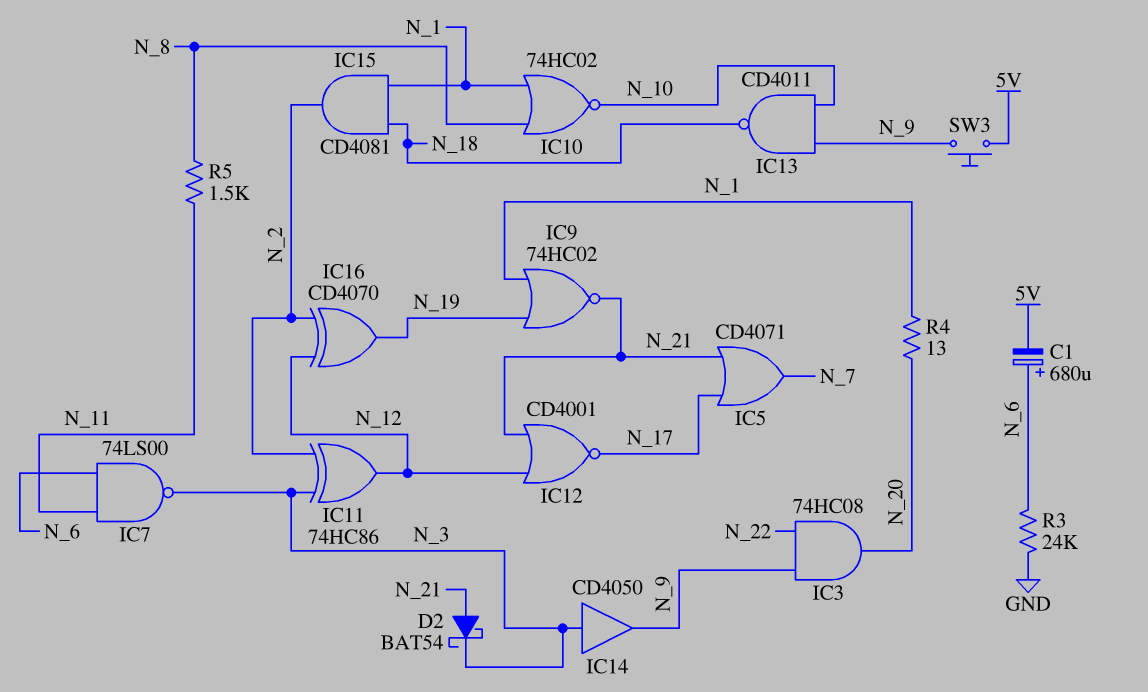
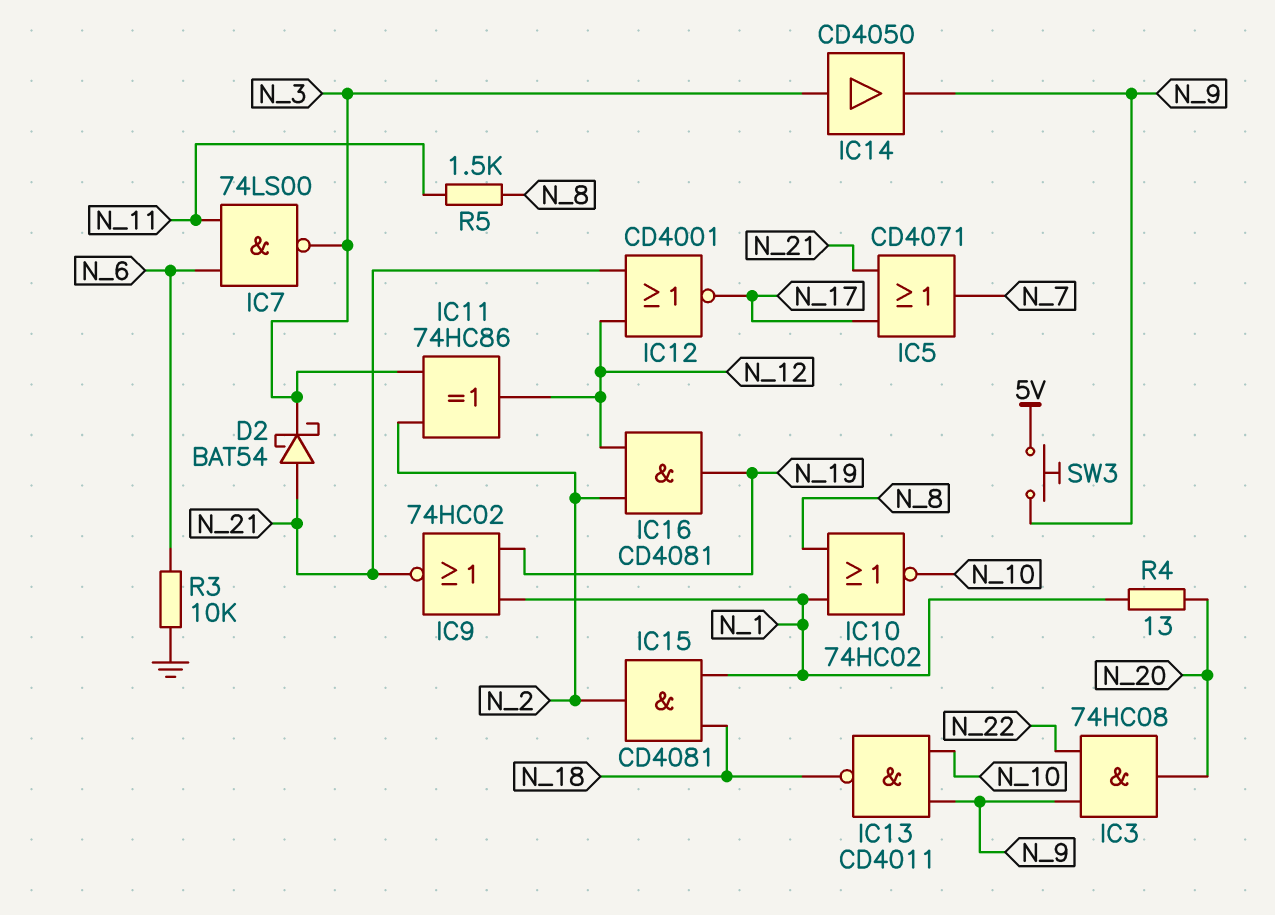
C1: 680uF (plus N_6, minus 5V) -> none
IC16: XOR CD4070 (in N_2, in N_12, out N_19) -> AND CD4081 (in N_2, in N_12, out N_19)
R3: 24k (GND, N_6) -> 10k (GND, N_6)

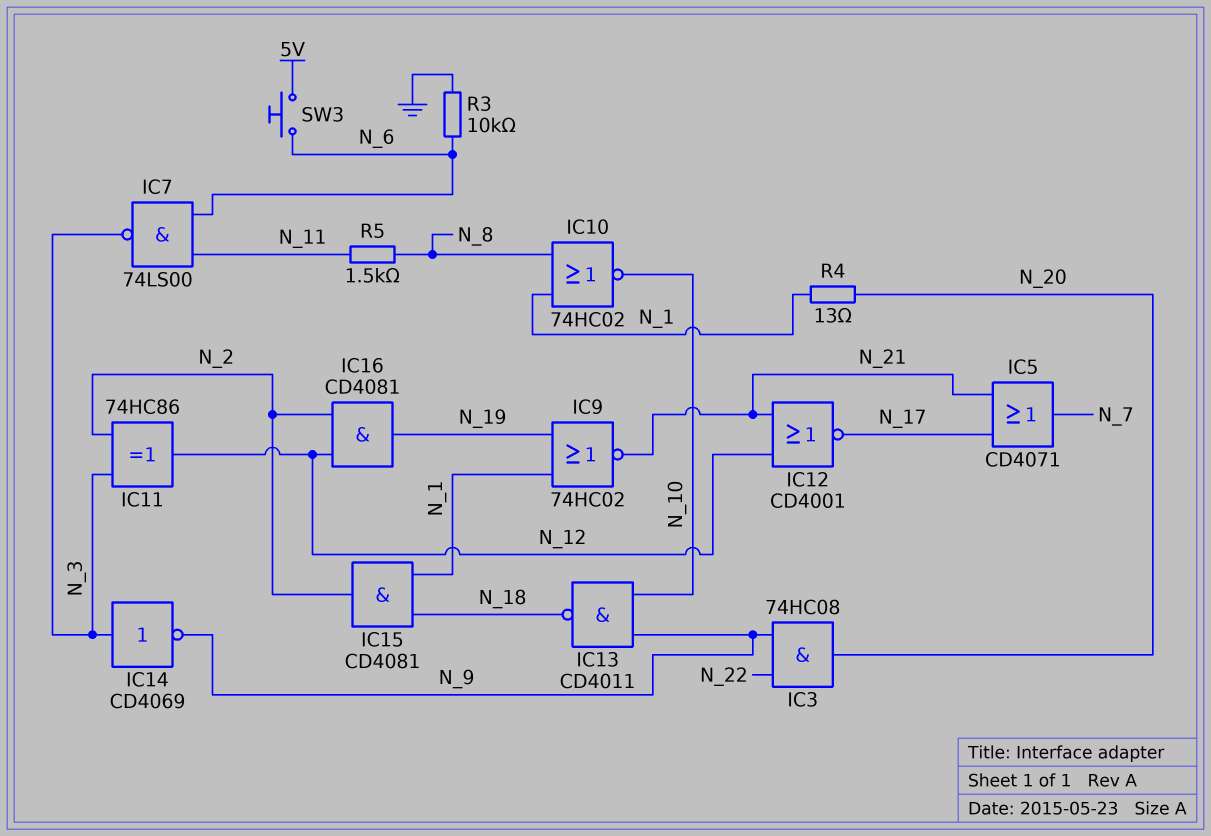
D2: schottky BAT54 (A N_21, K N_3) -> none
IC14: buffer CD4050 (in N_3, out N_9) -> NOT CD4069 (in N_3, out N_9)
SW3: button (5V, N_9) -> button (5V, N_6)

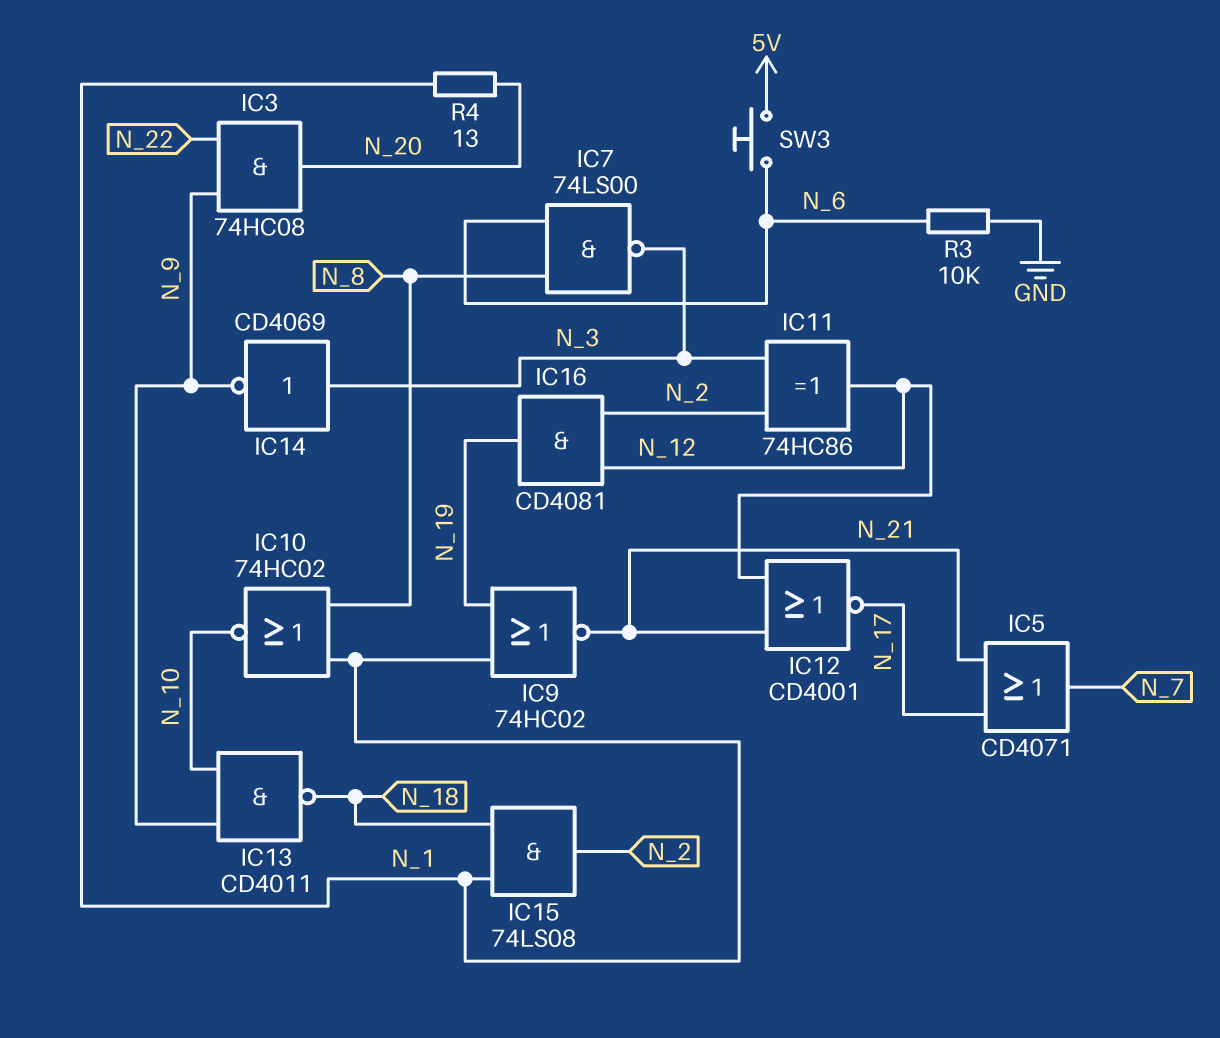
IC7: NAND 74LS00 (in N_6, in N_11, out N_3) -> NAND 74LS00 (in N_6, in N_8, out N_3)
IC15: AND CD4081 (in N_1, in N_18, out N_2) -> AND 74LS08 (in N_1, in N_18, out N_2)
R5: 1.5k (N_8, N_11) -> none

